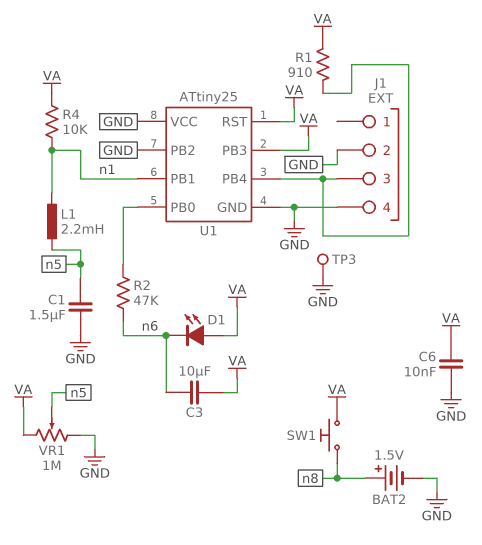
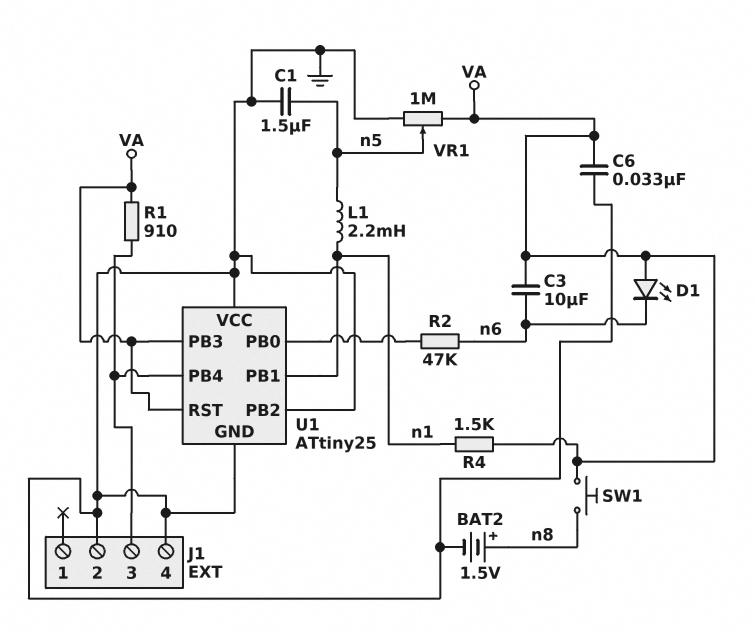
C6: 10nF (GND, VA) -> 33nF (GND, VA)
R4: 10k (VA, n1) -> 1.5k (VA, n1)
TP3: test point (GND) -> none

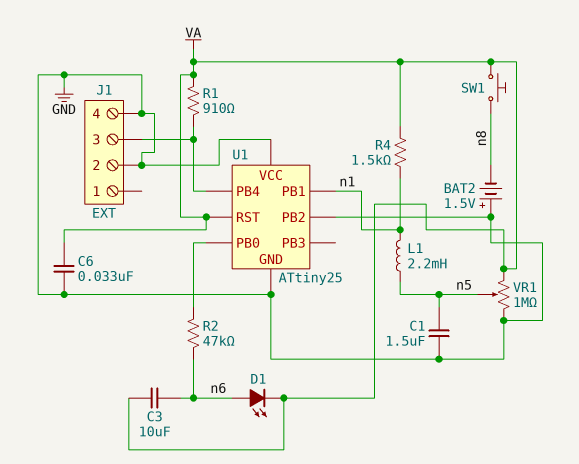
BAT2: 1.5V (plus n8, minus GND) -> 1.5V (plus GND, minus n8)
D1: LED (A VA, K n6) -> LED (A n6, K VA)
U1 pin PB3: VA -> none

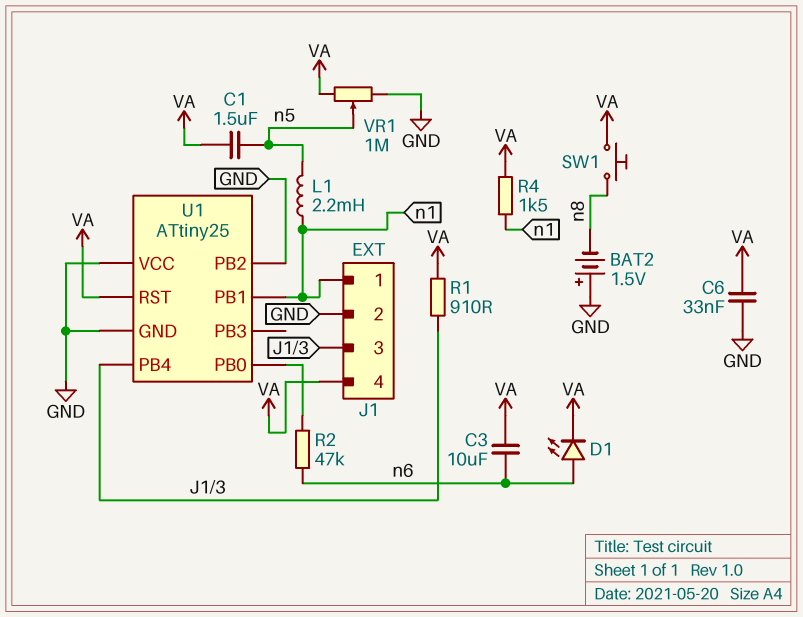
C1: 1.5uF (GND, n5) -> 1.5uF (VA, n5)
J1 pin 1: none -> n1
J1 pin 4: GND -> VA

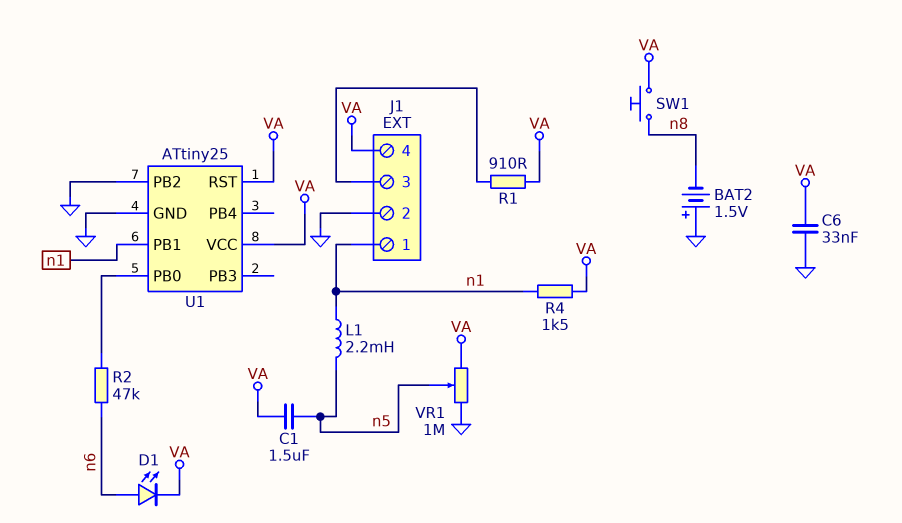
C3: 10uF (VA, n6) -> none
U1 pin PB4: J1/3 -> none
U1 pin VCC: GND -> VA

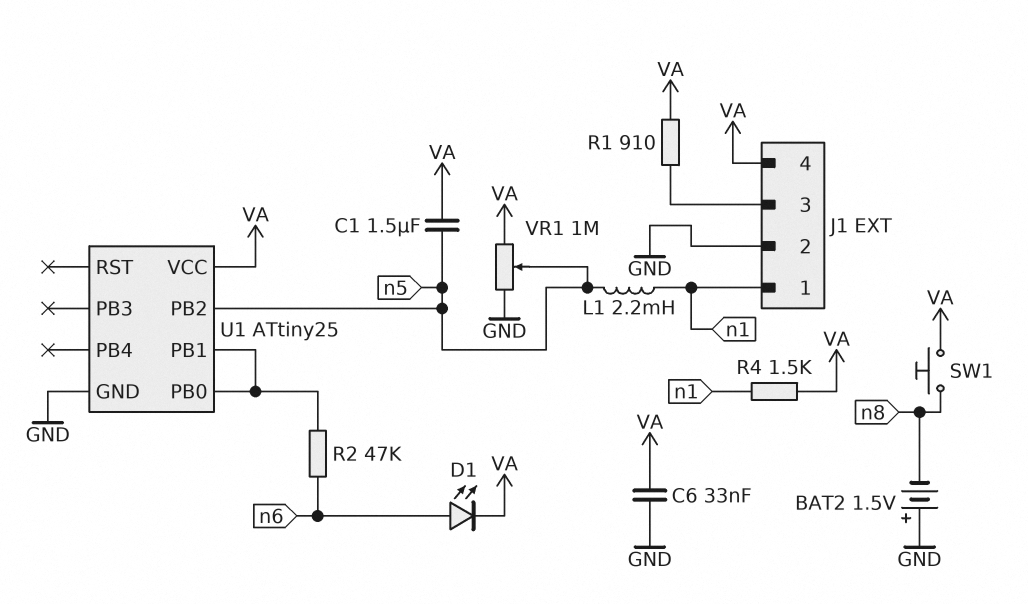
U1 pin PB1: n1 -> U1/PB0
U1 pin PB2: GND -> n5
U1 pin RST: VA -> none

